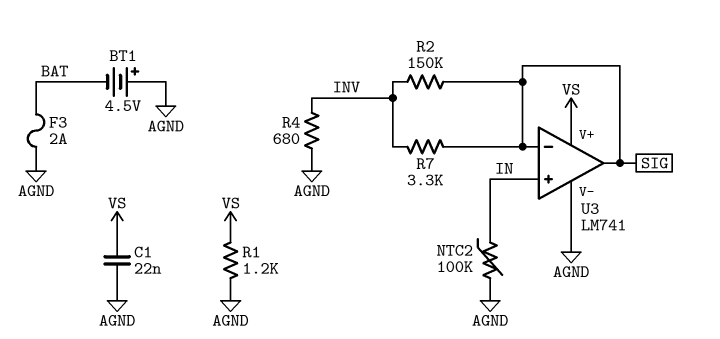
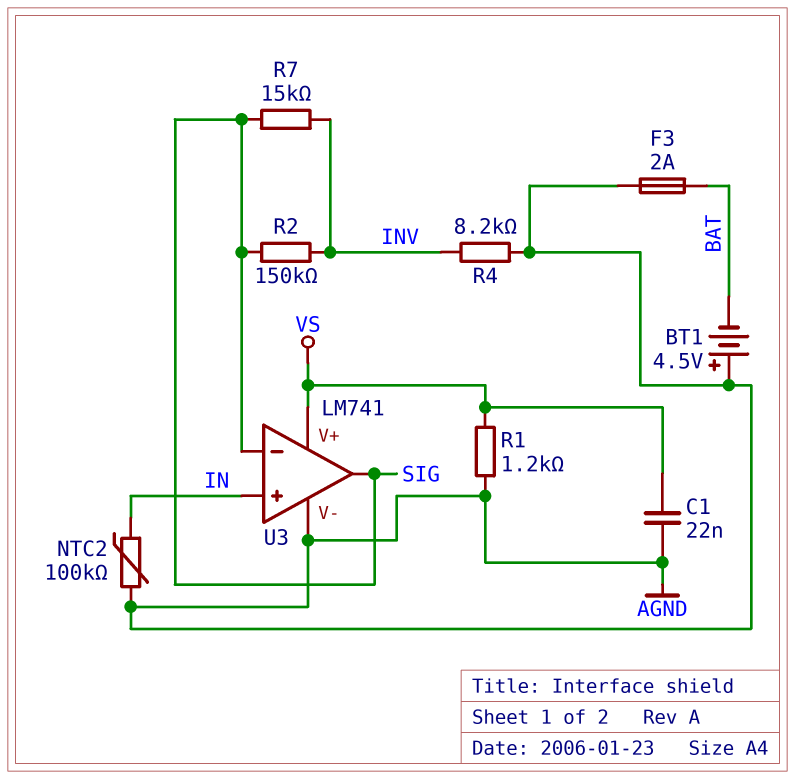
R4: 680 (AGND, INV) -> 8.2k (AGND, INV)
R7: 3.3k (INV, SIG) -> 15k (INV, SIG)

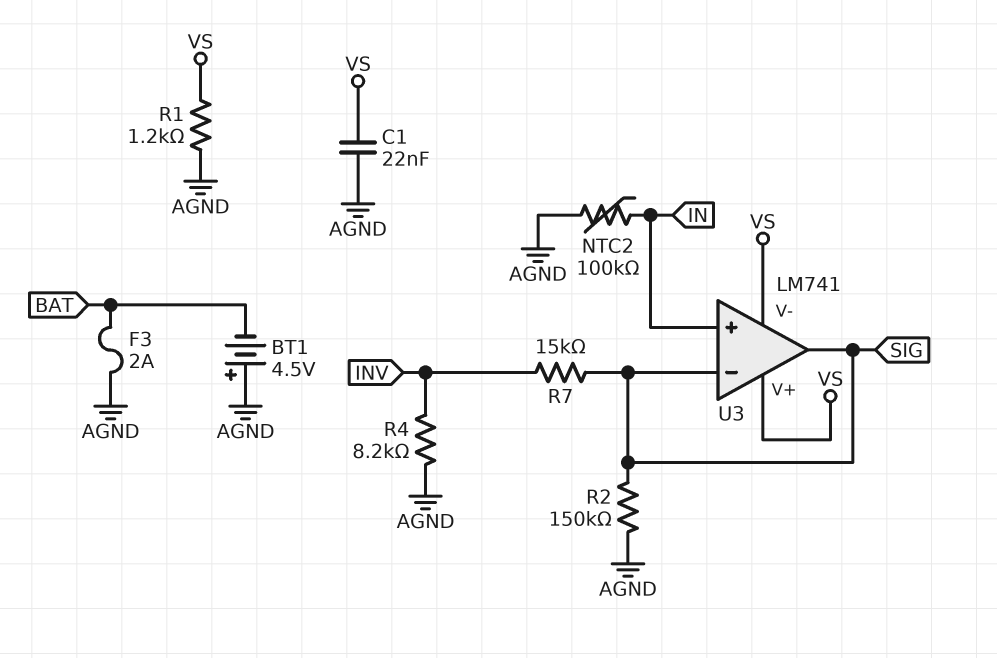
R2: 150k (INV, SIG) -> 150k (AGND, SIG)
U3 pin V-: AGND -> VS

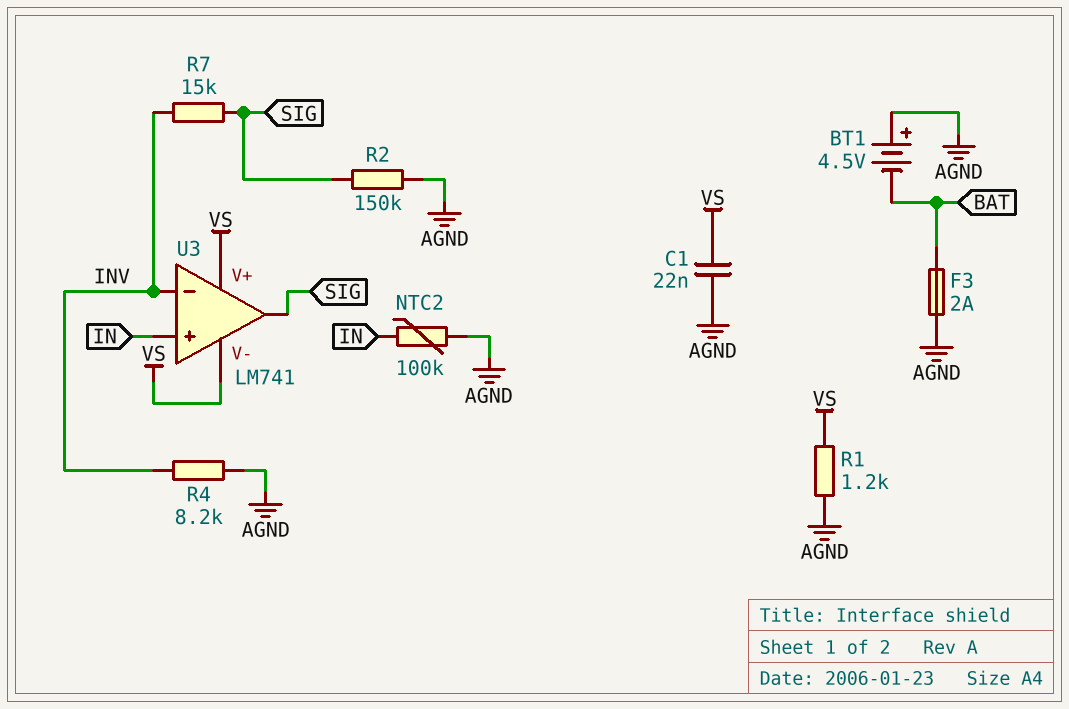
U3 pin in-: SIG -> INV

